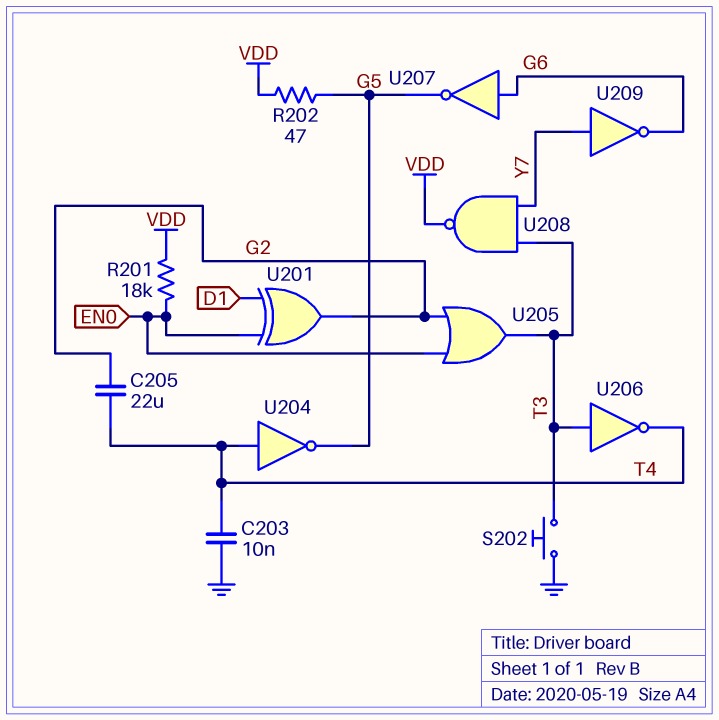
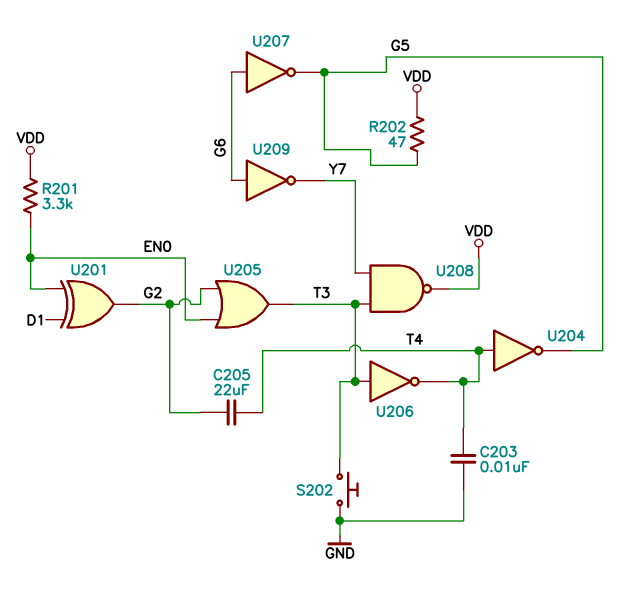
R201: 18k (EN0, VDD) -> 3.3k (EN0, VDD)
U209: NOT (in Y7, out G6) -> NOT (in G6, out Y7)

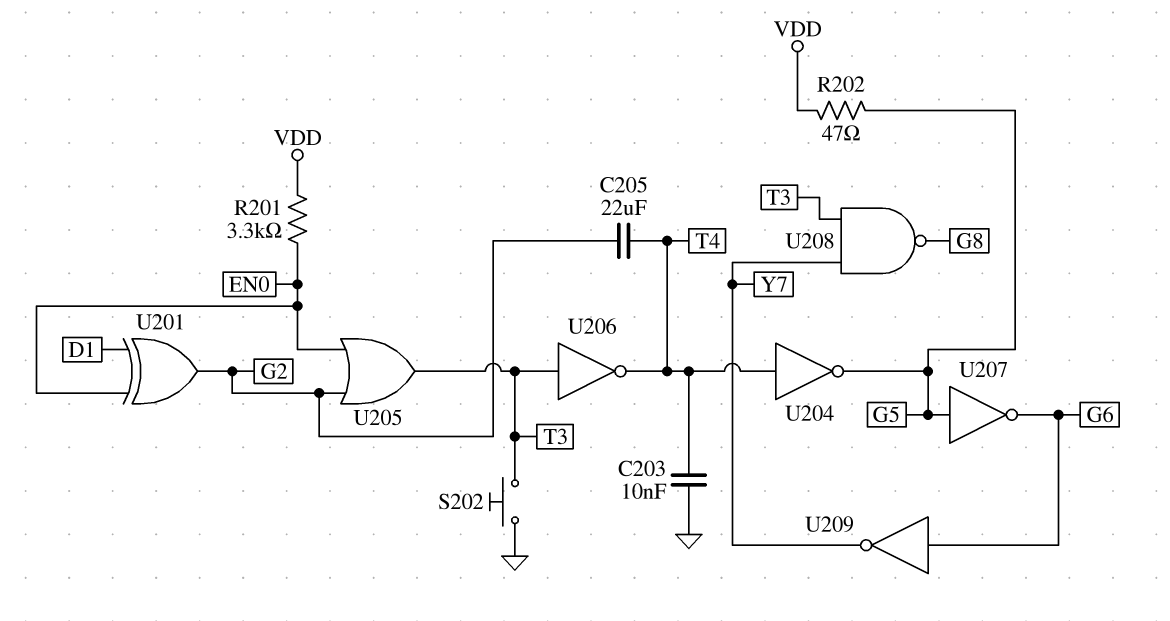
U207: NOT (in G6, out G5) -> NOT (in G5, out G6)
U208: NAND (in T3, in Y7, out VDD) -> NAND (in T3, in Y7, out G8)

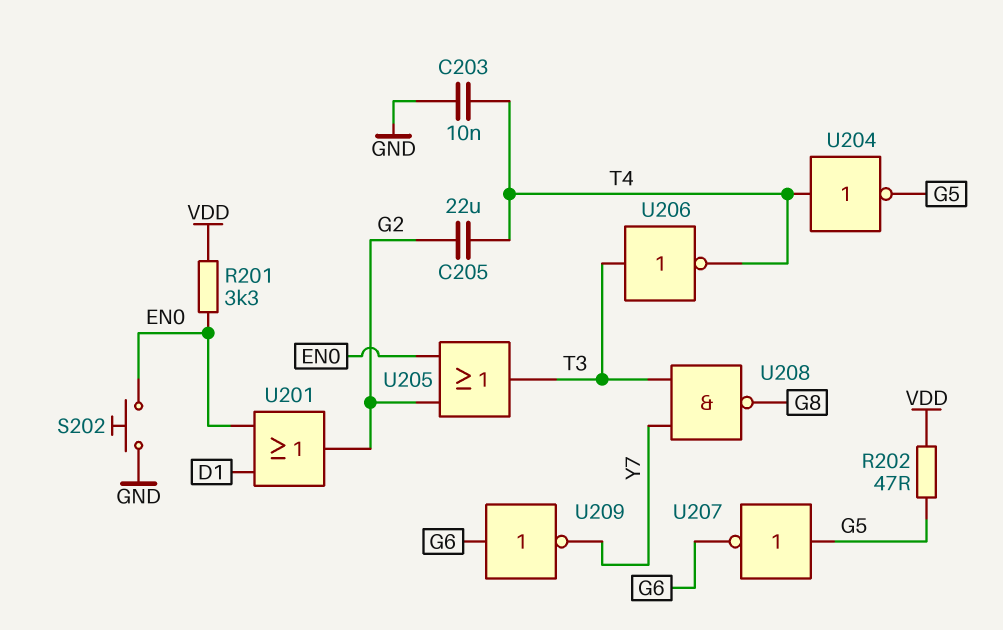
S202: button (GND, T3) -> button (EN0, GND)
U201: XOR (in D1, in EN0, out G2) -> OR (in D1, in EN0, out G2)

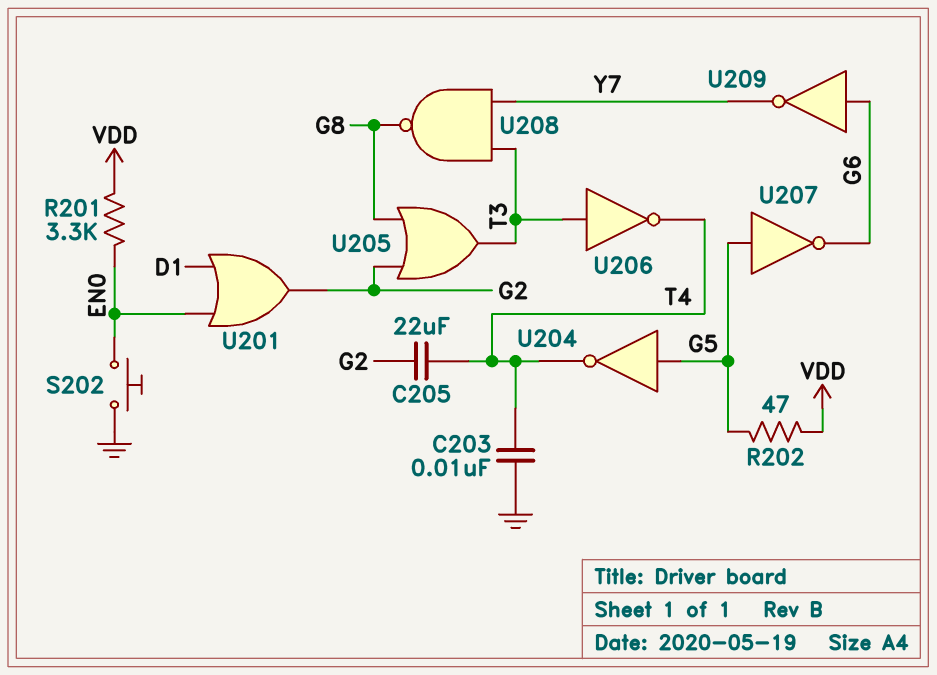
U204: NOT (in T4, out G5) -> NOT (in G5, out T4)
U205: OR (in EN0, in G2, out T3) -> OR (in G2, in G8, out T3)

